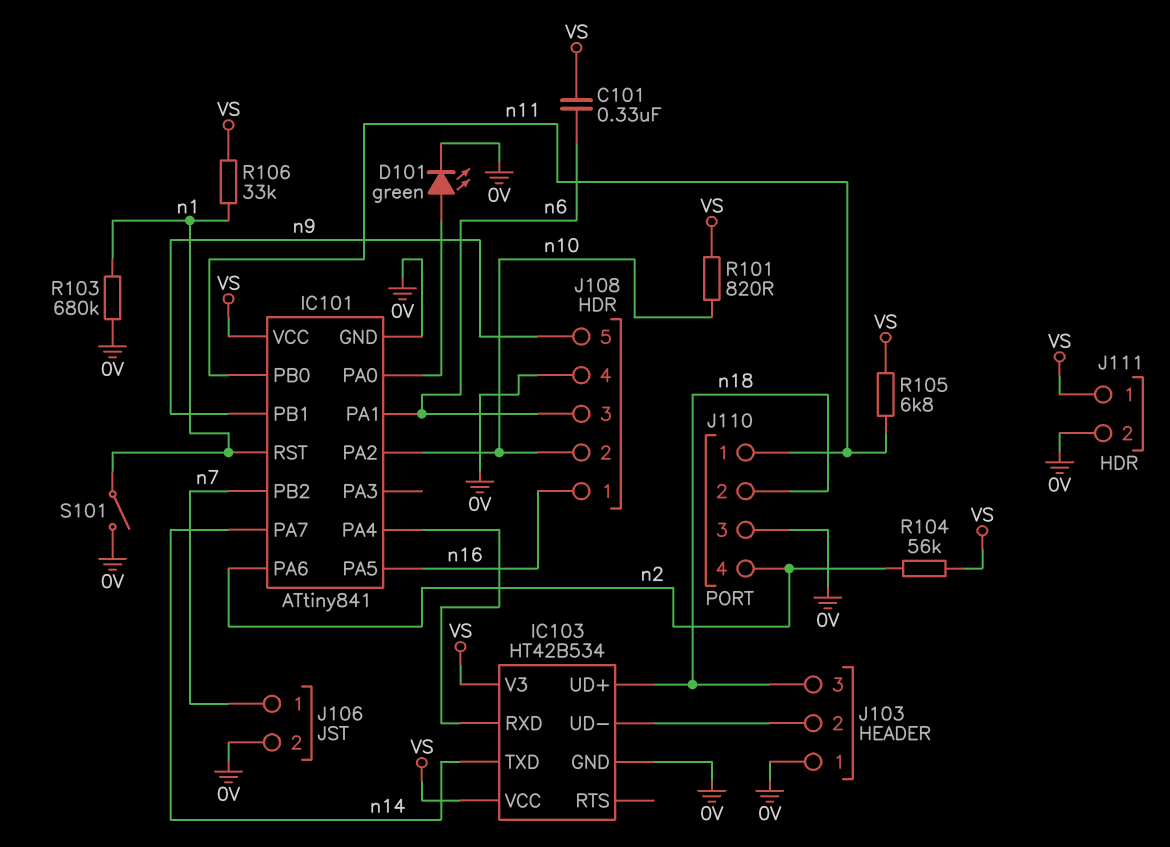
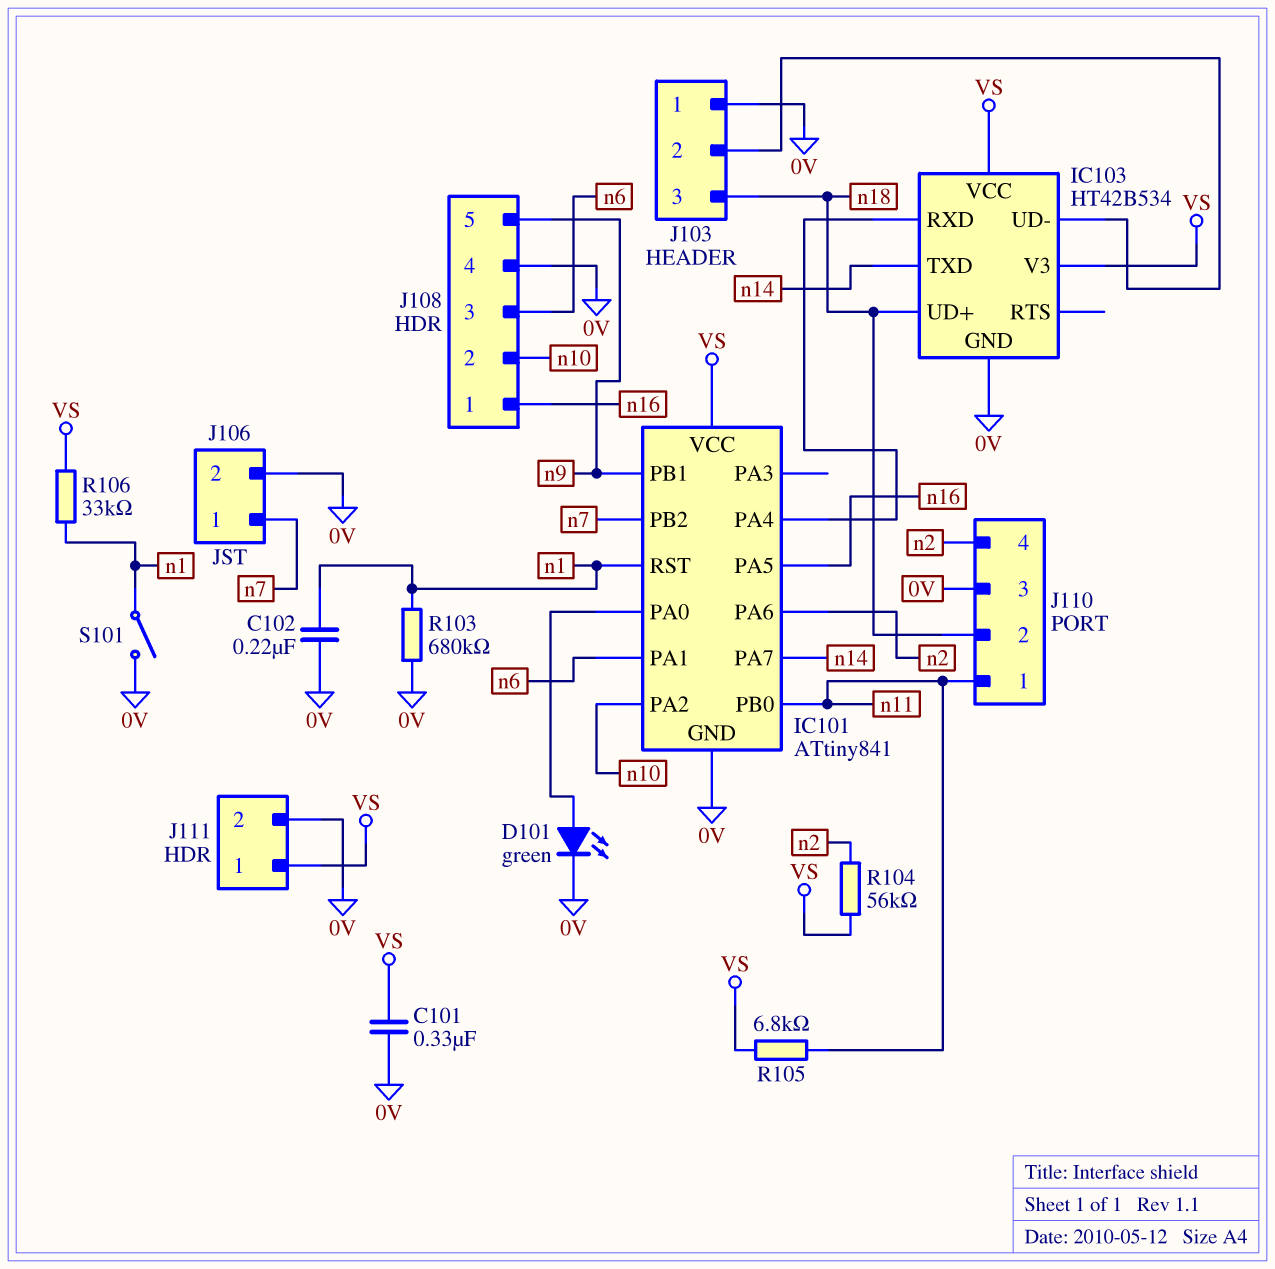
C101: 330nF (VS, n6) -> 330nF (0V, VS)
C102: none -> 220nF (0V, n1)
R101: 820 (VS, n10) -> none

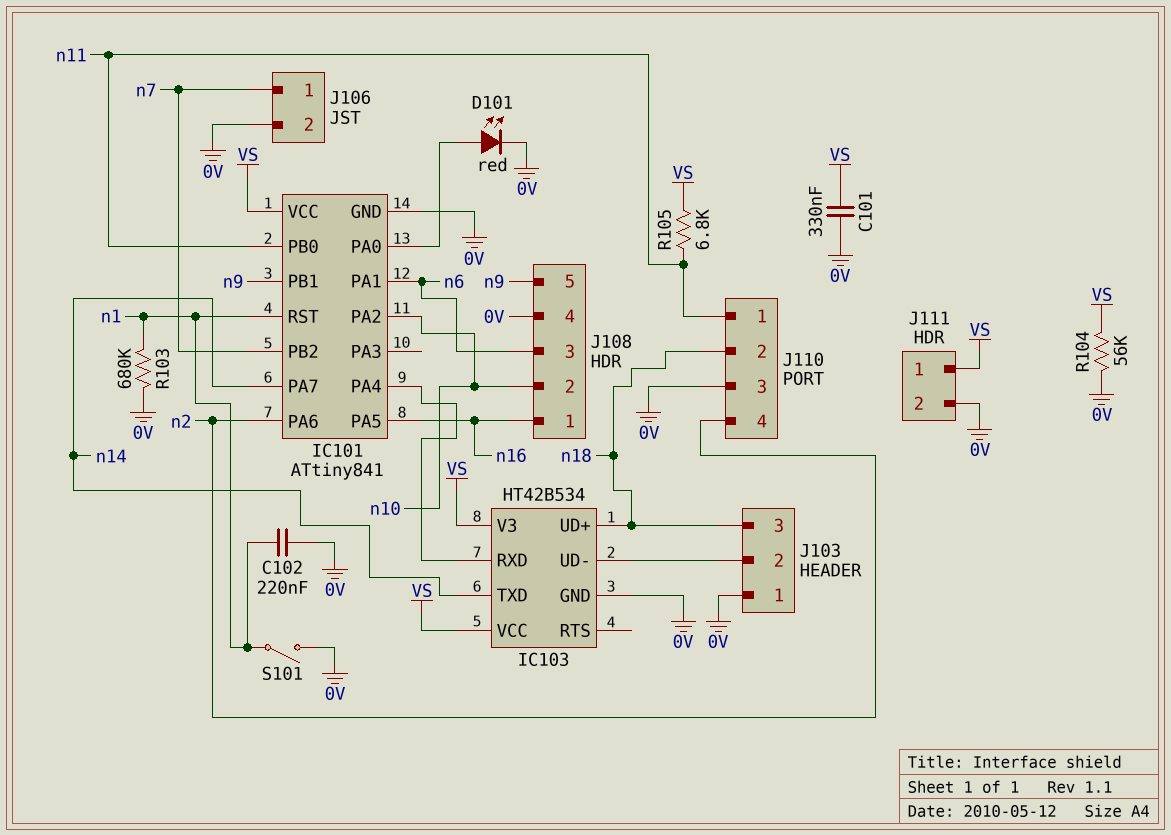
D101: LED green (A IC101/PA0, K 0V) -> LED red (A IC101/PA0, K 0V)
R104: 56k (VS, n2) -> 56k (0V, VS)
R106: 33k (VS, n1) -> none

